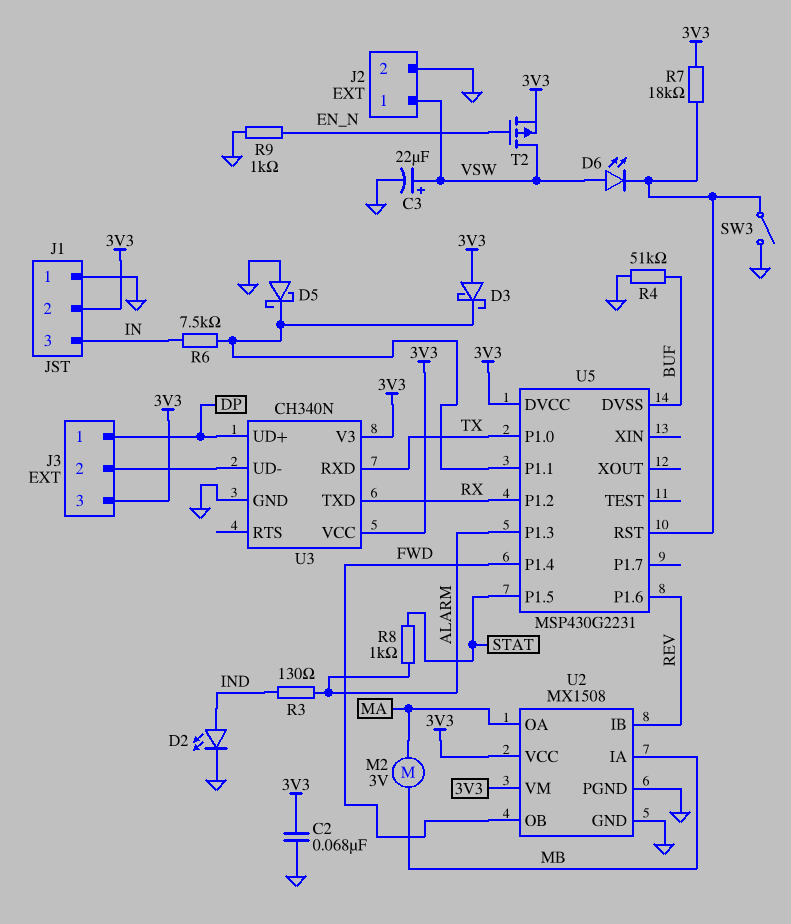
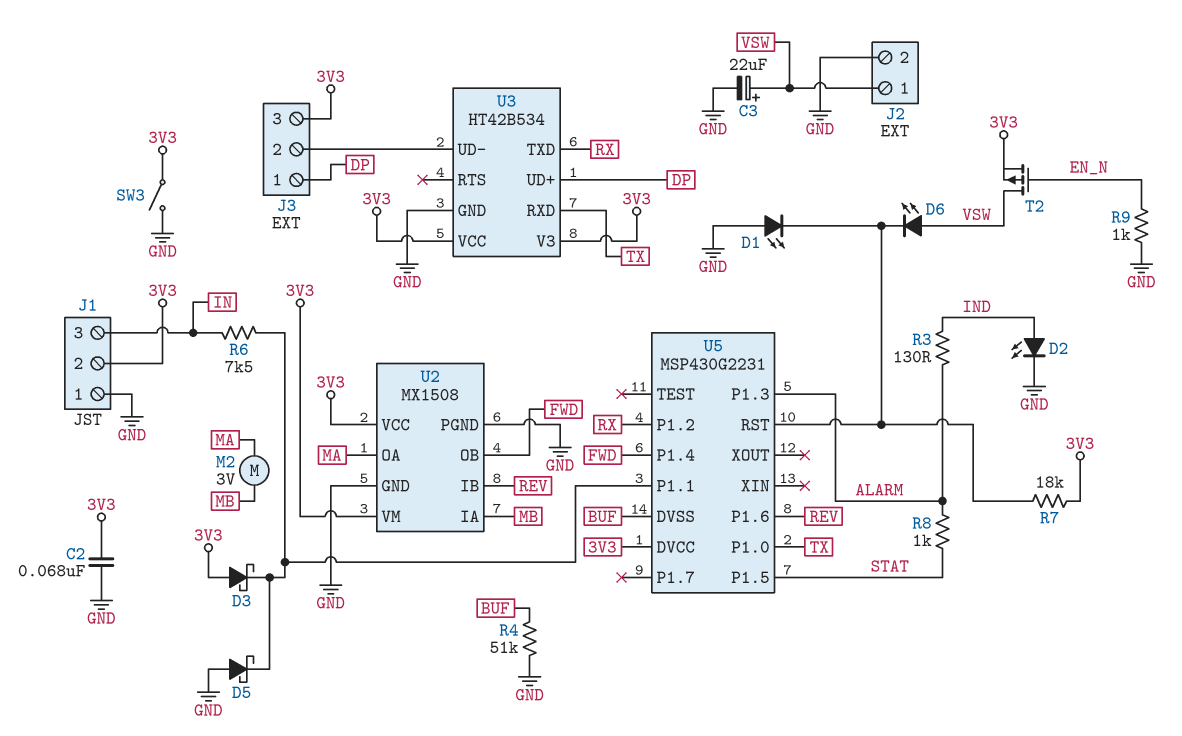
D1: none -> LED (A GND, K U5/RST)
SW3: switch (GND, U5/RST) -> switch (3V3, GND)
U3: CH340N -> HT42B534

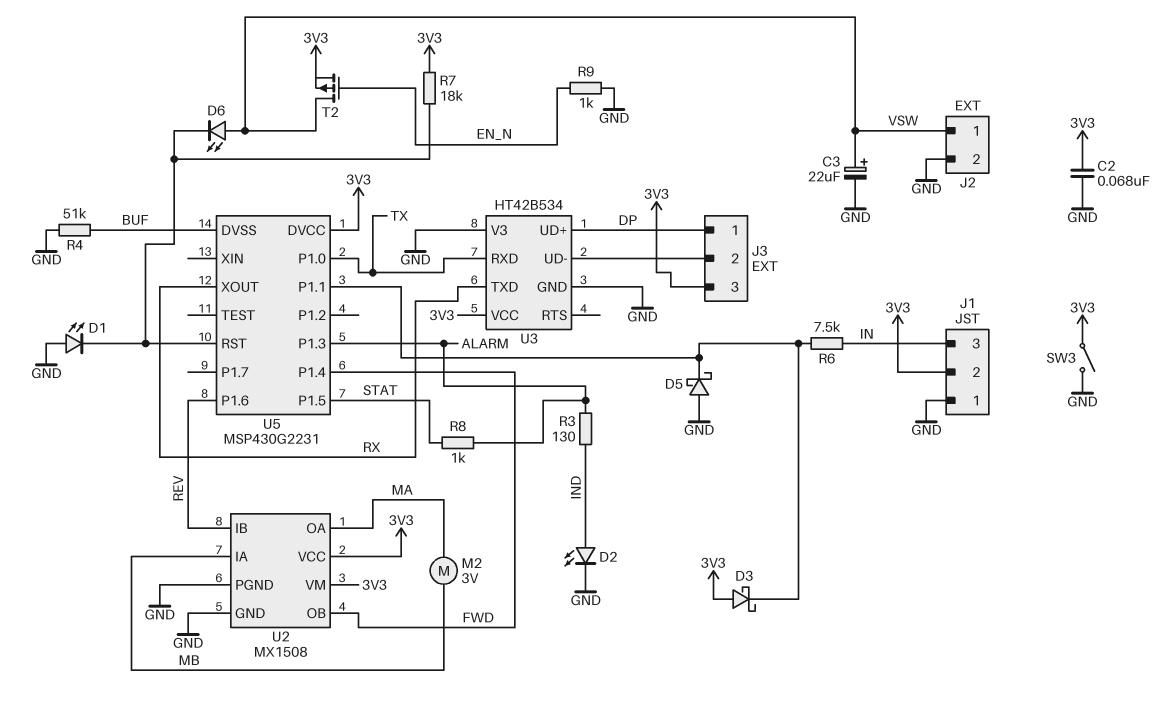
U3 pin V3: 3V3 -> GND
U5 pin P1.2: RX -> none
U5 pin XOUT: none -> RX

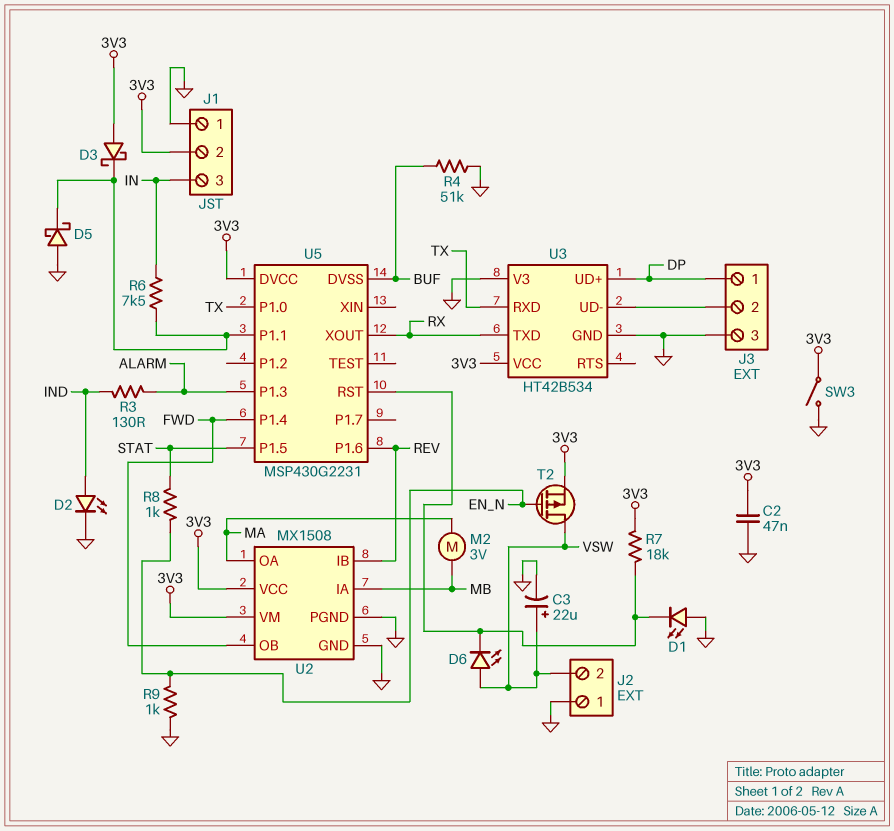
C2: 68nF (3V3, GND) -> 47nF (3V3, GND)
J2 pin 1: VSW -> GND
J2 pin 2: GND -> VSW
J3 pin 3: 3V3 -> GND
R8: 1k (ALARM, STAT) -> 1k (EN_N, STAT)

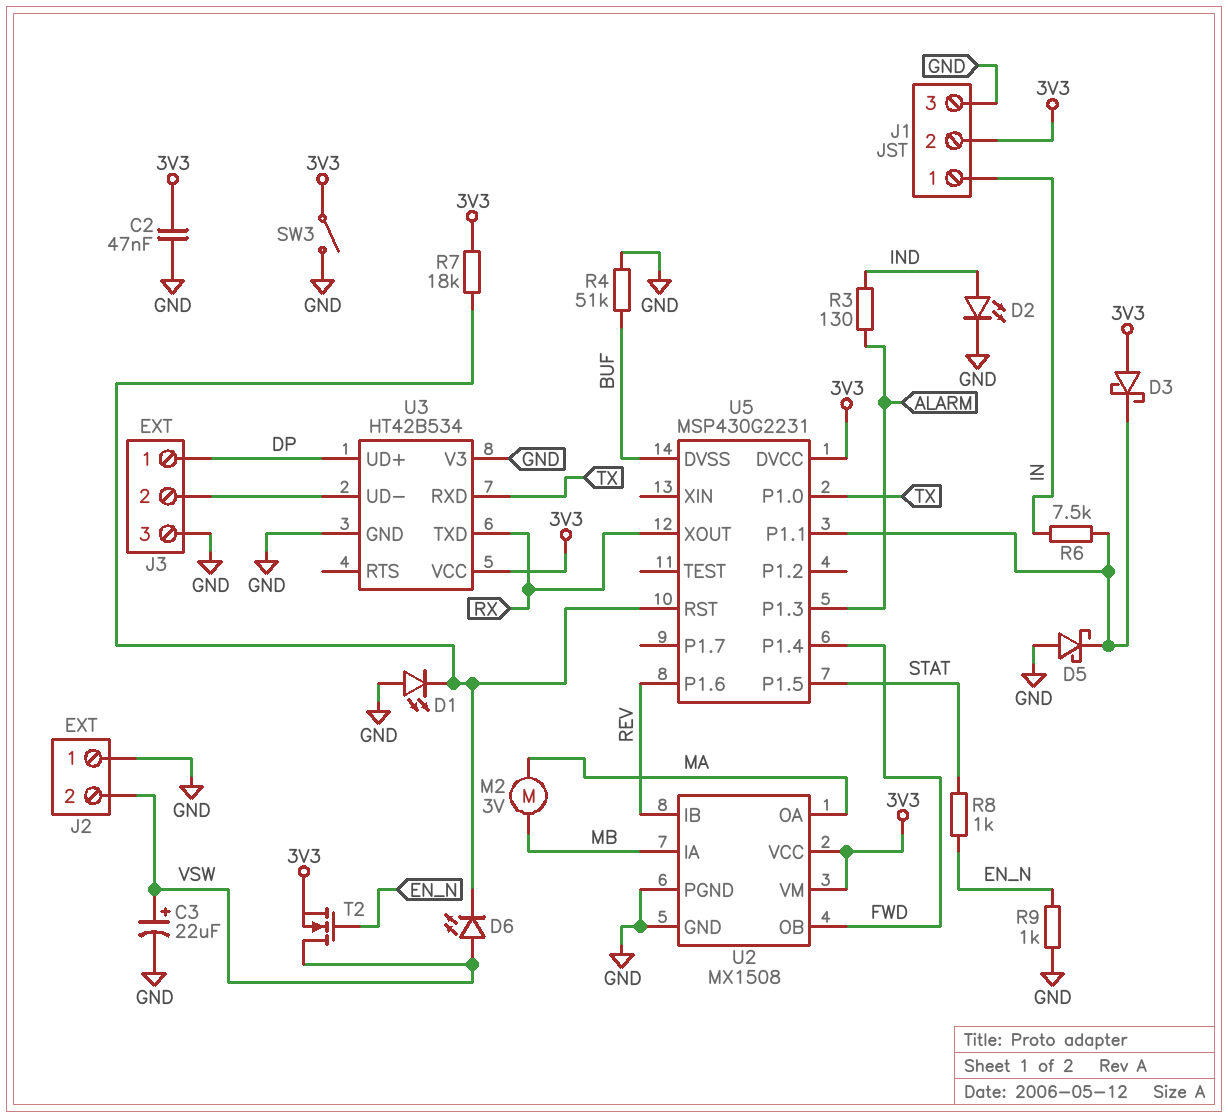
J1 pin 1: GND -> IN
J1 pin 3: IN -> GND
T2: PMOS (G EN_N, D VSW, S 3V3) -> NMOS (G EN_N, D VSW, S 3V3)

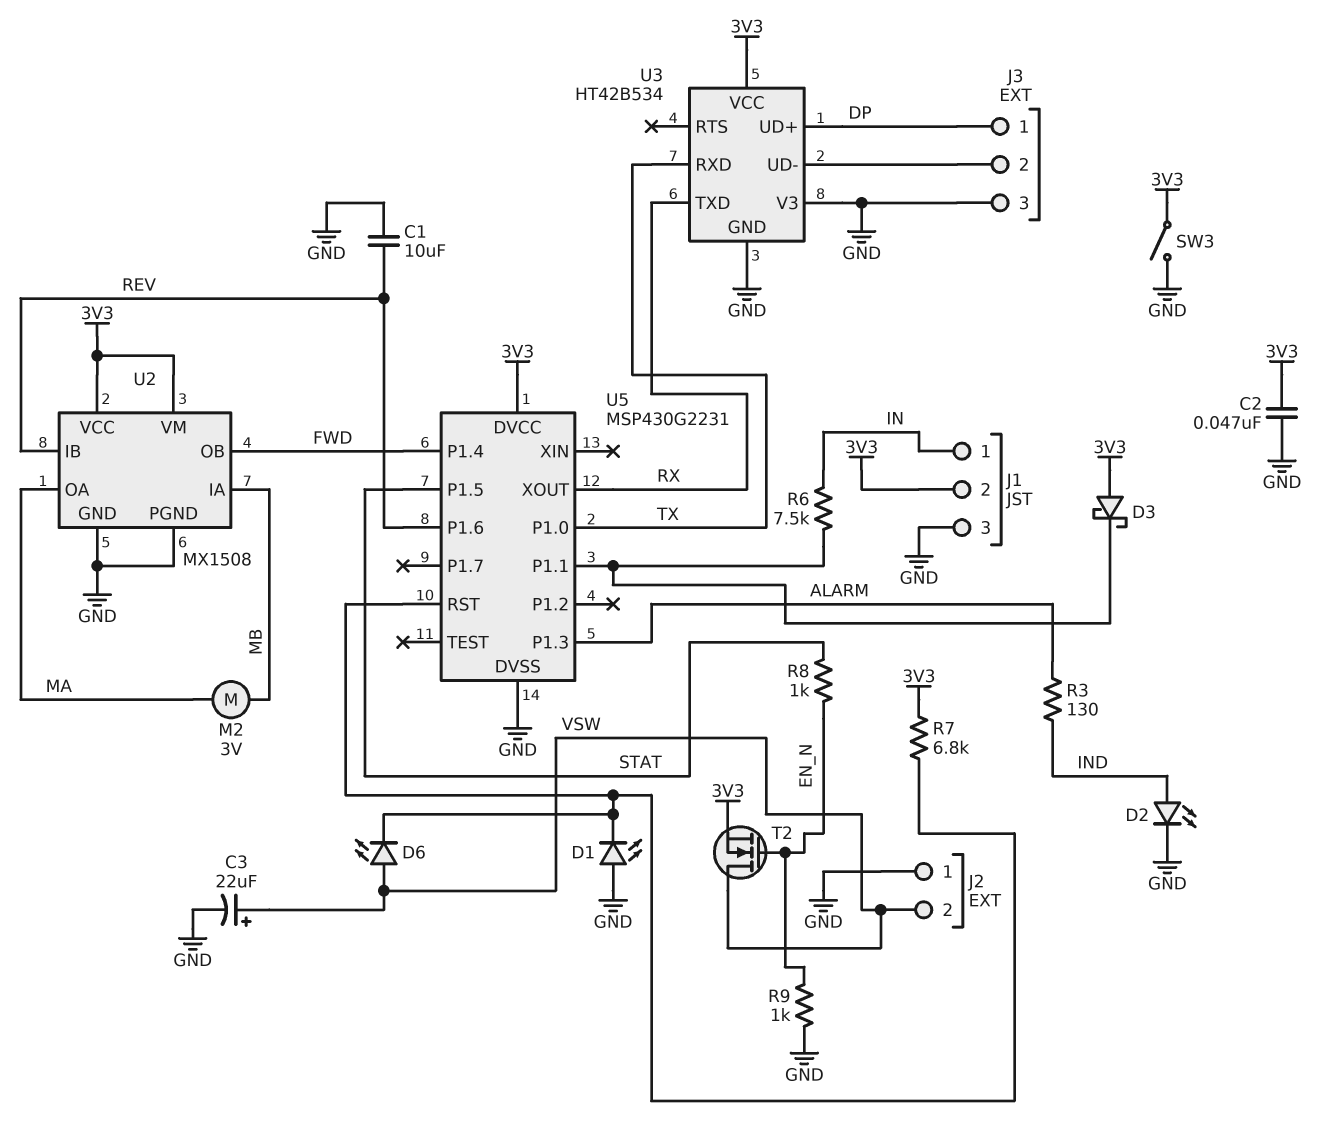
C1: none -> 10uF (GND, REV)
D5: schottky (A GND, K U5/P1.1) -> none
R4: 51k (BUF, GND) -> none
R7: 18k (3V3, U5/RST) -> 6.8k (3V3, U5/RST)
U5 pin DVSS: BUF -> GND

